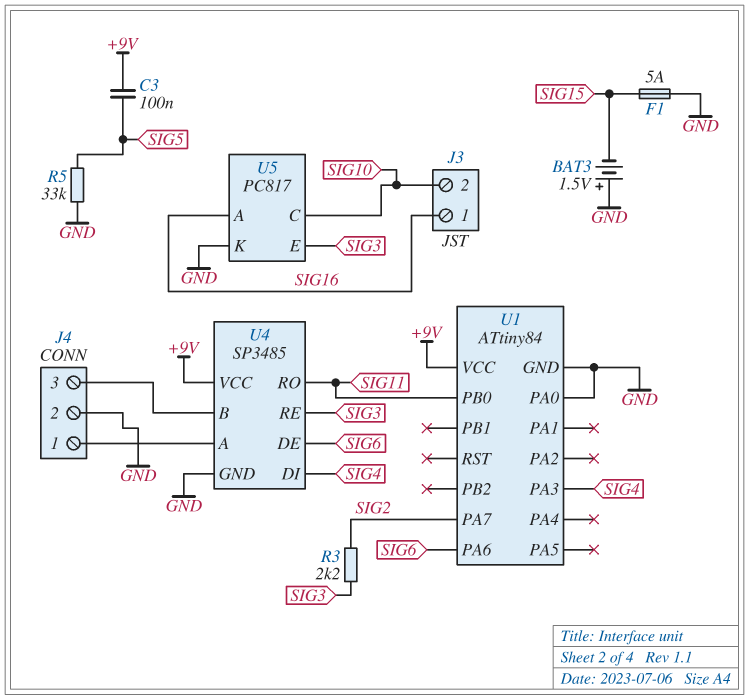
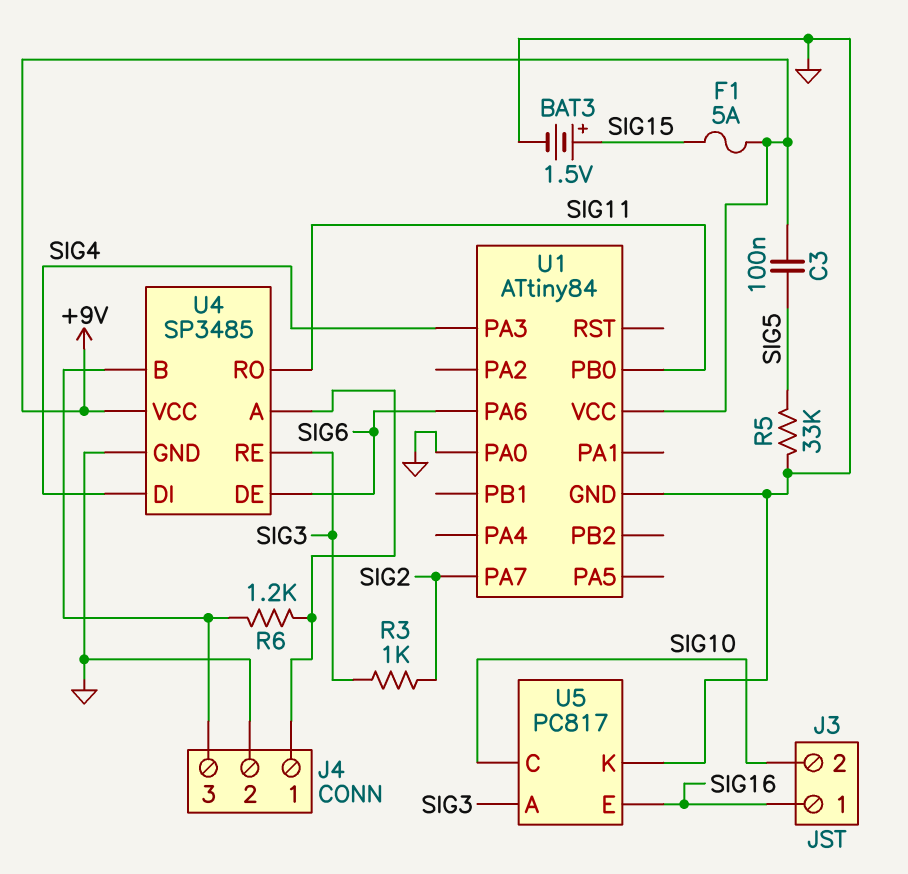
BAT3: 1.5V (plus GND, minus SIG15) -> 1.5V (plus SIG15, minus GND)
F1: 5A (GND, SIG15) -> 5A (+9V, SIG15)
R3: 2.2k (SIG2, SIG3) -> 1k (SIG2, SIG3)
R6: none -> 1.2k (J4/1, J4/3)
U5 pin A: SIG16 -> SIG3
U5 pin E: SIG3 -> SIG16

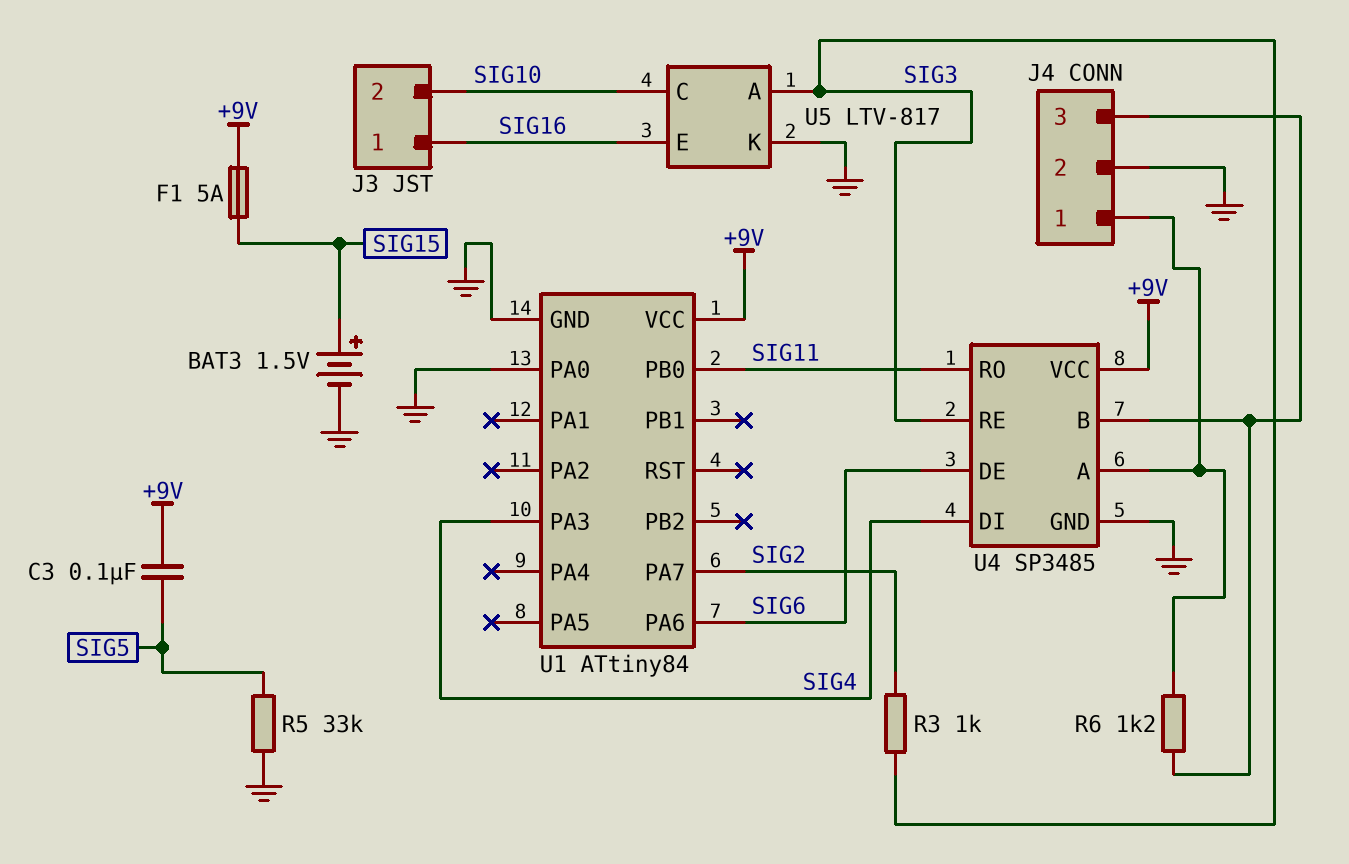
U5: PC817 -> LTV-817

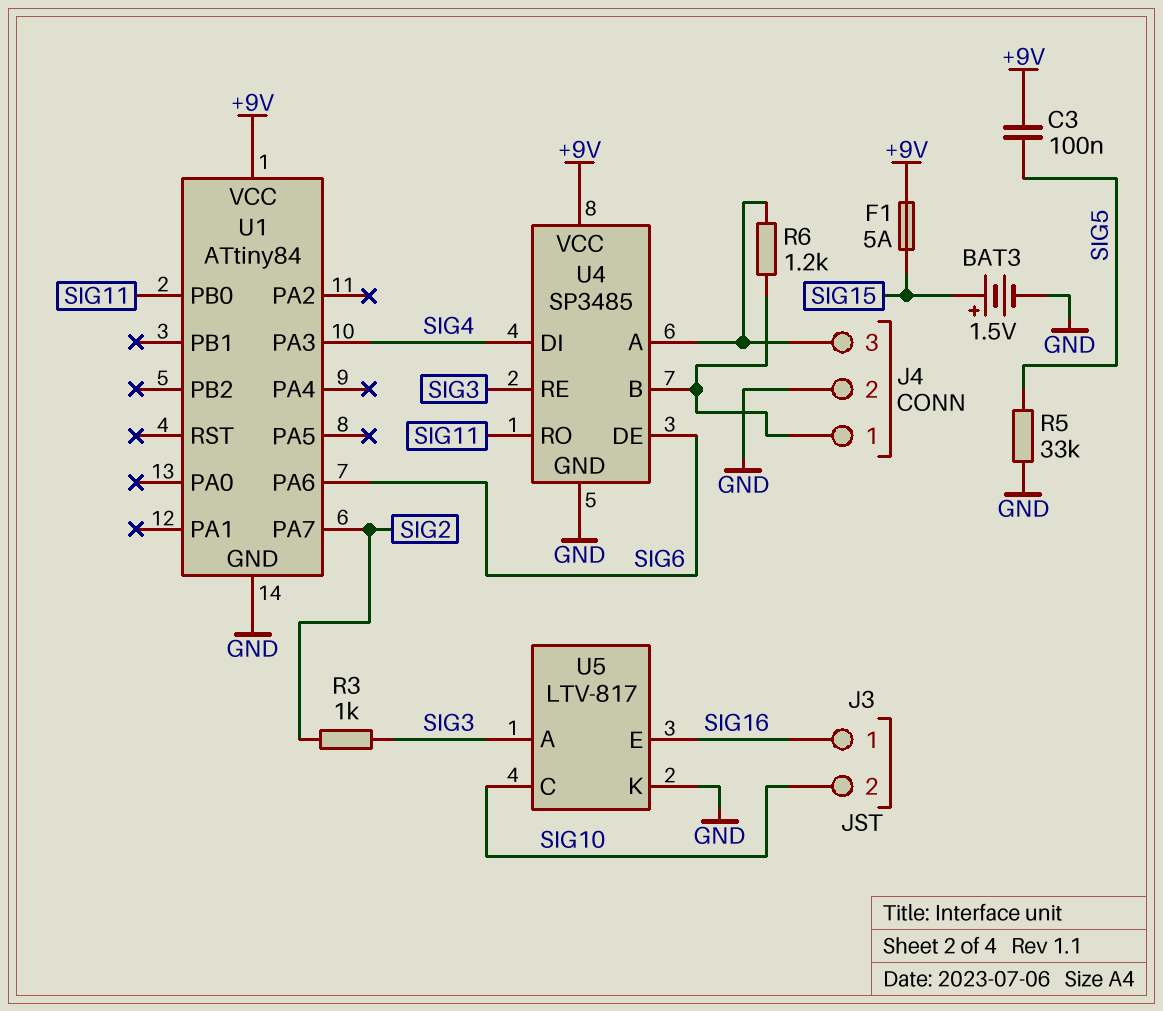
U1 pin PA0: GND -> none
U4 pin A: J4/1 -> J4/3
U4 pin B: J4/3 -> J4/1

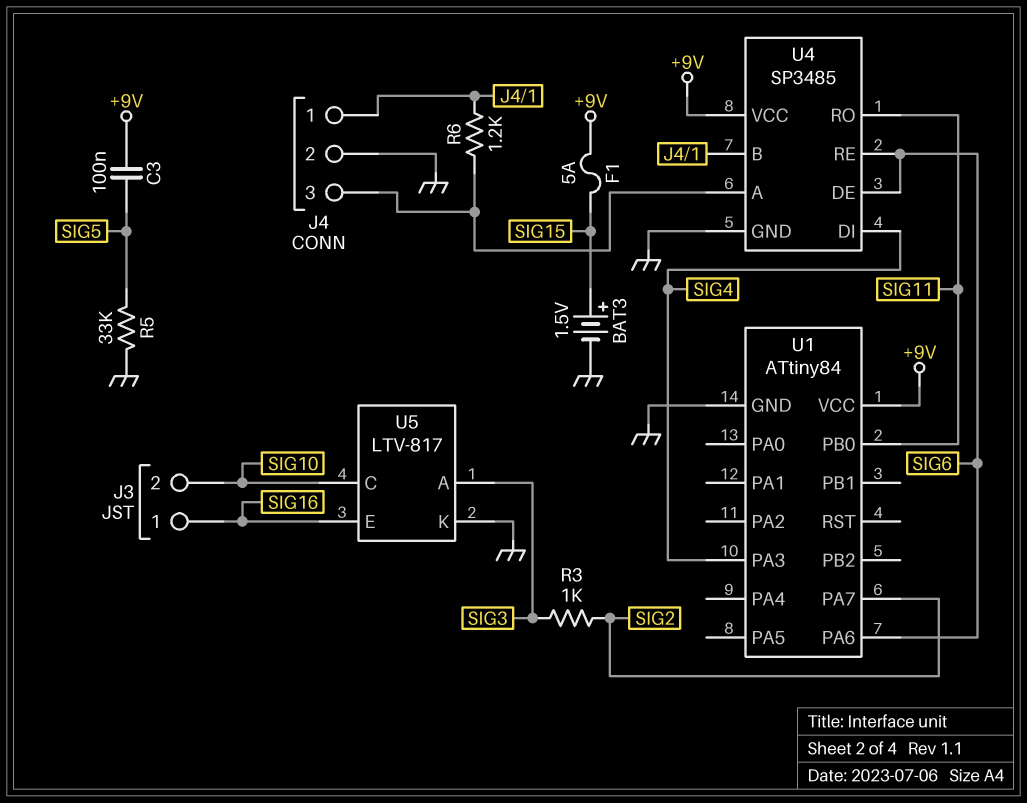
U4 pin RE: SIG3 -> SIG6

